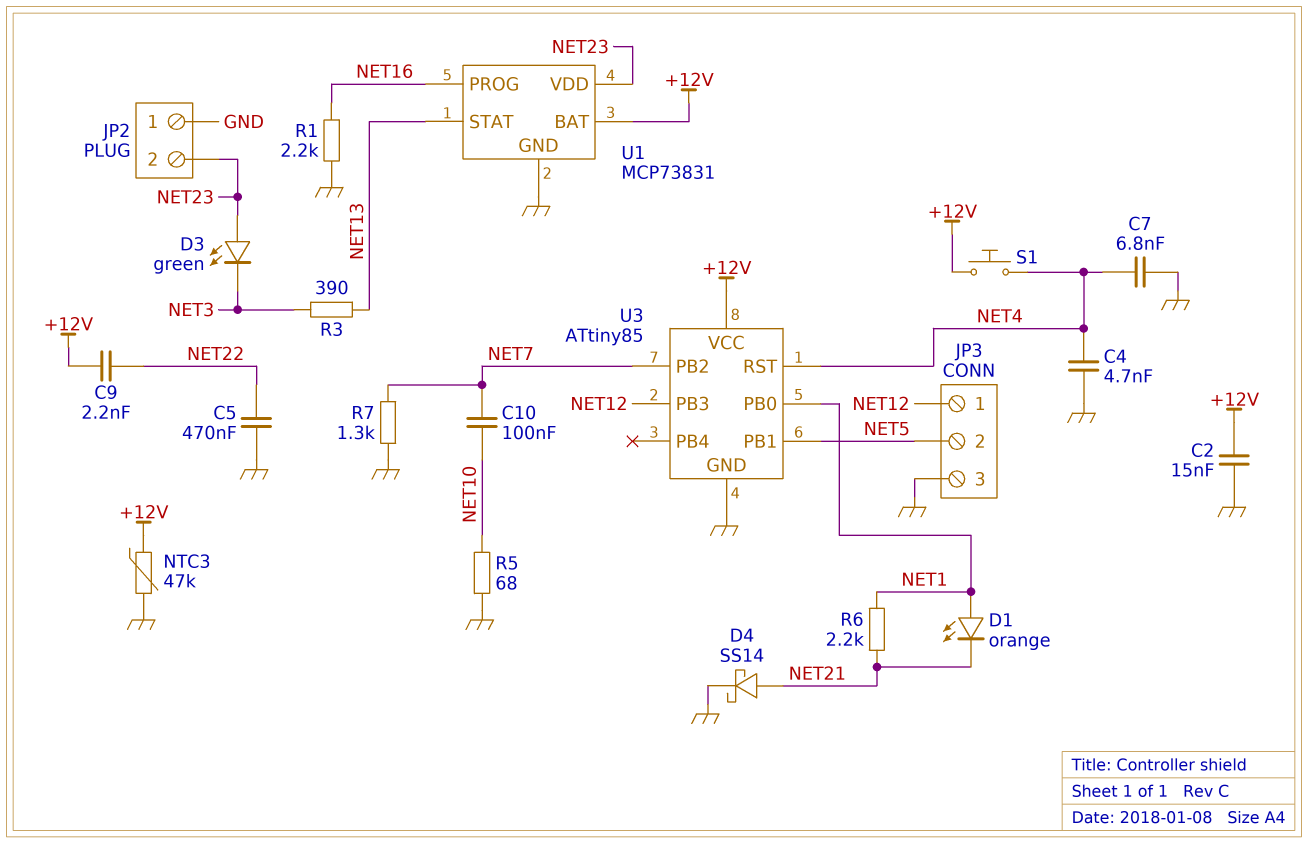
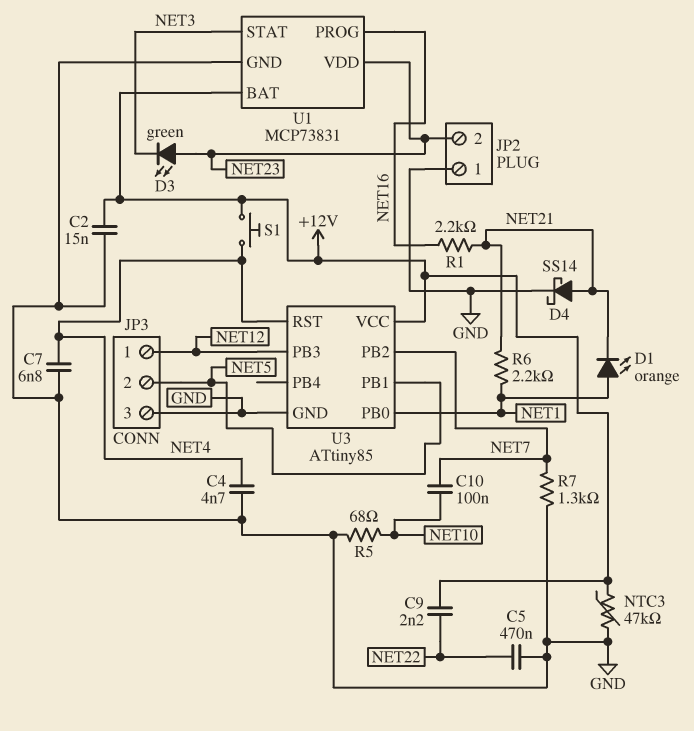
R1: 2.2k (GND, NET16) -> 2.2k (NET16, NET21)
R3: 390 (NET3, NET13) -> none
U1 pin STAT: NET13 -> NET3

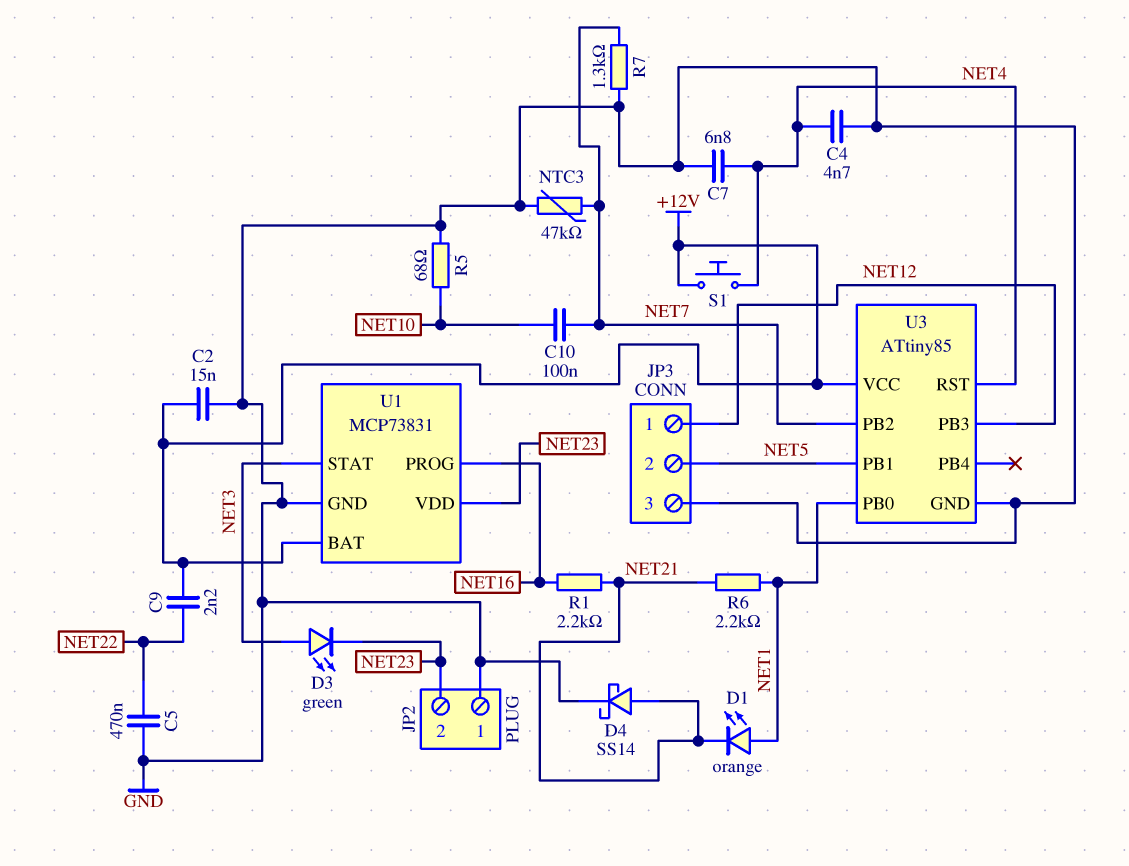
D3: LED green (A NET23, K NET3) -> LED green (A NET3, K NET23)
NTC3: 47k (+12V, GND) -> 47k (GND, NET7)

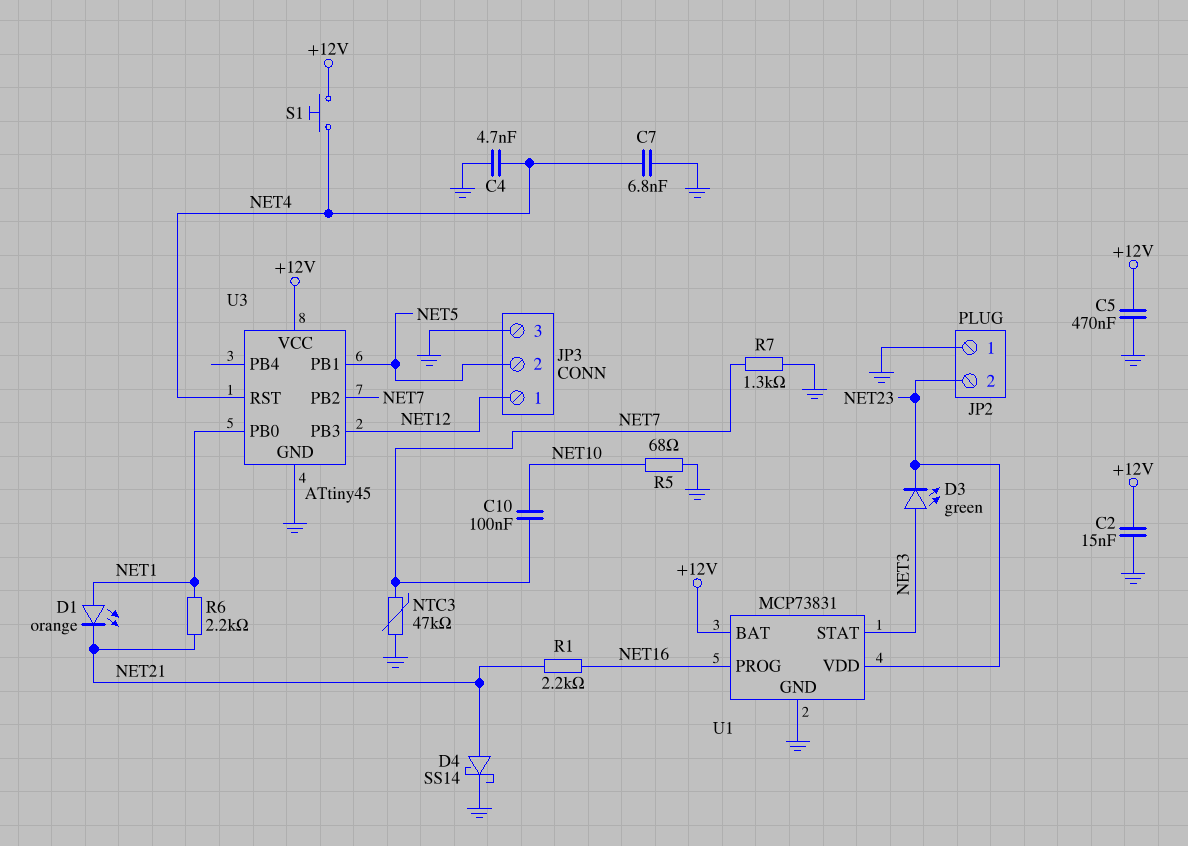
C5: 470nF (GND, NET22) -> 470nF (+12V, GND)
C9: 2.2nF (+12V, NET22) -> none
U3: ATtiny85 -> ATtiny45

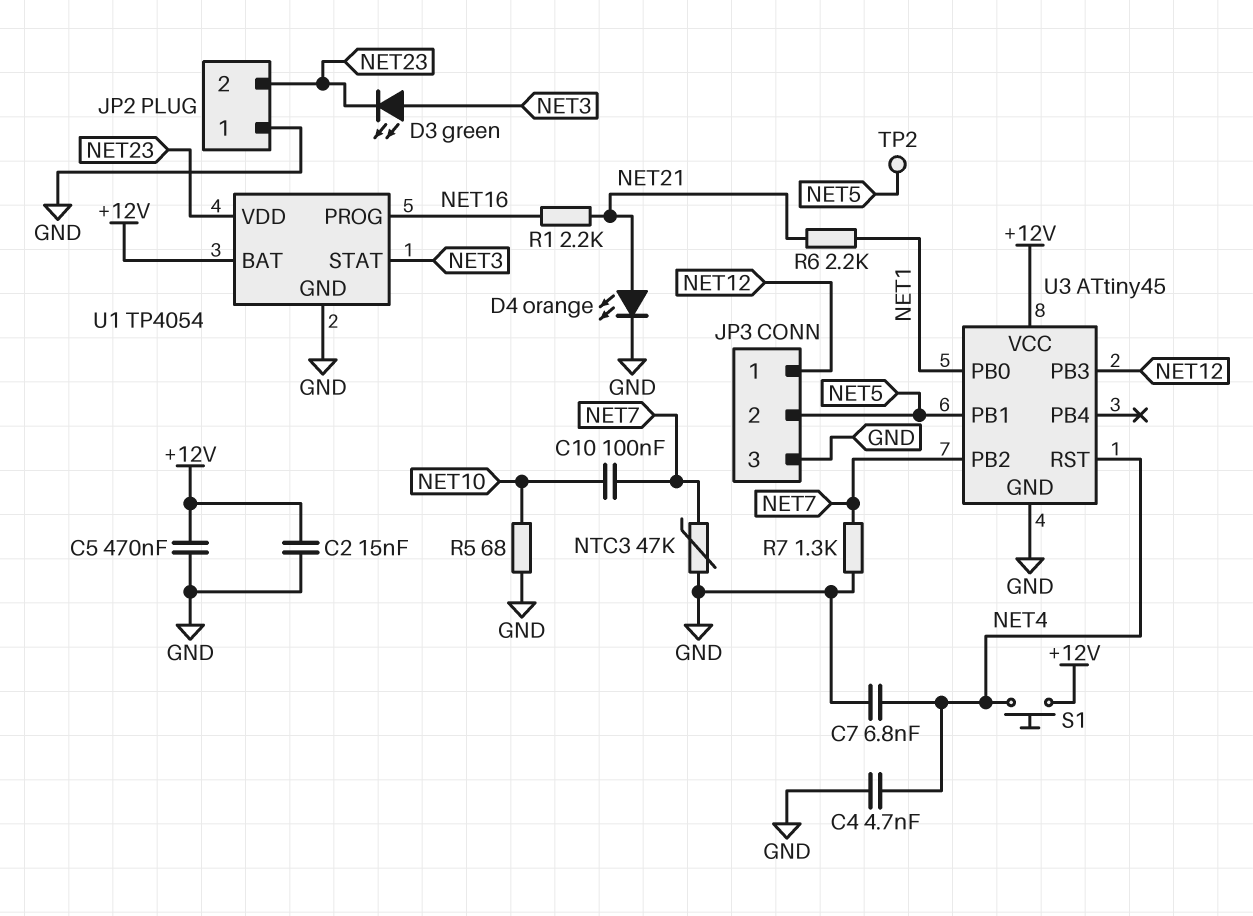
D1: LED orange (A NET1, K NET21) -> none
D4: schottky SS14 (A NET21, K GND) -> LED orange (A NET21, K GND)
TP2: none -> test point (NET5)
U1: MCP73831 -> TP4054

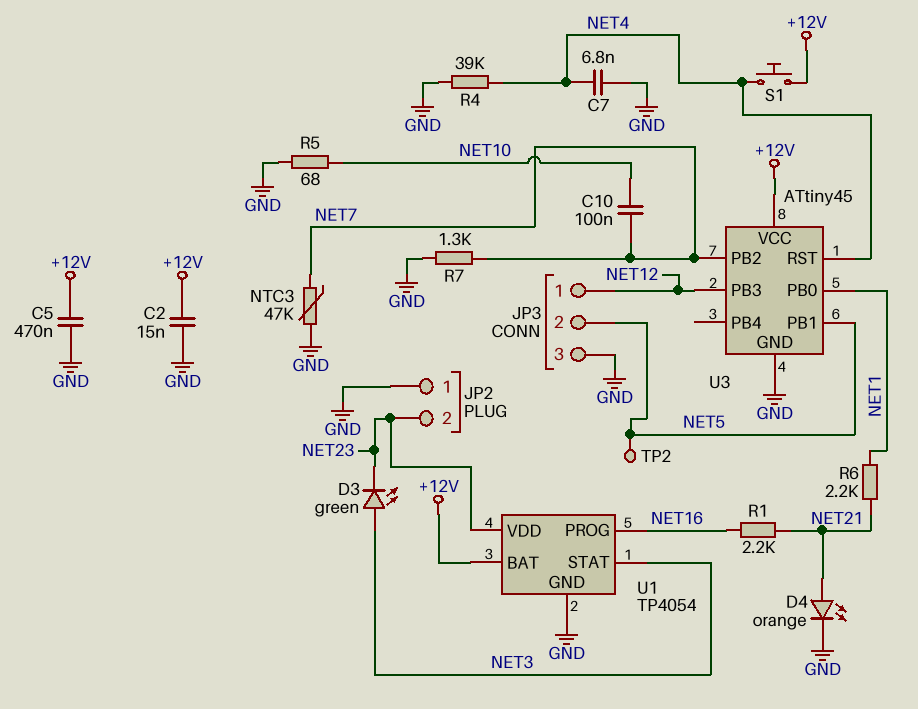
C4: 4.7nF (GND, NET4) -> none
R4: none -> 39k (GND, NET4)

